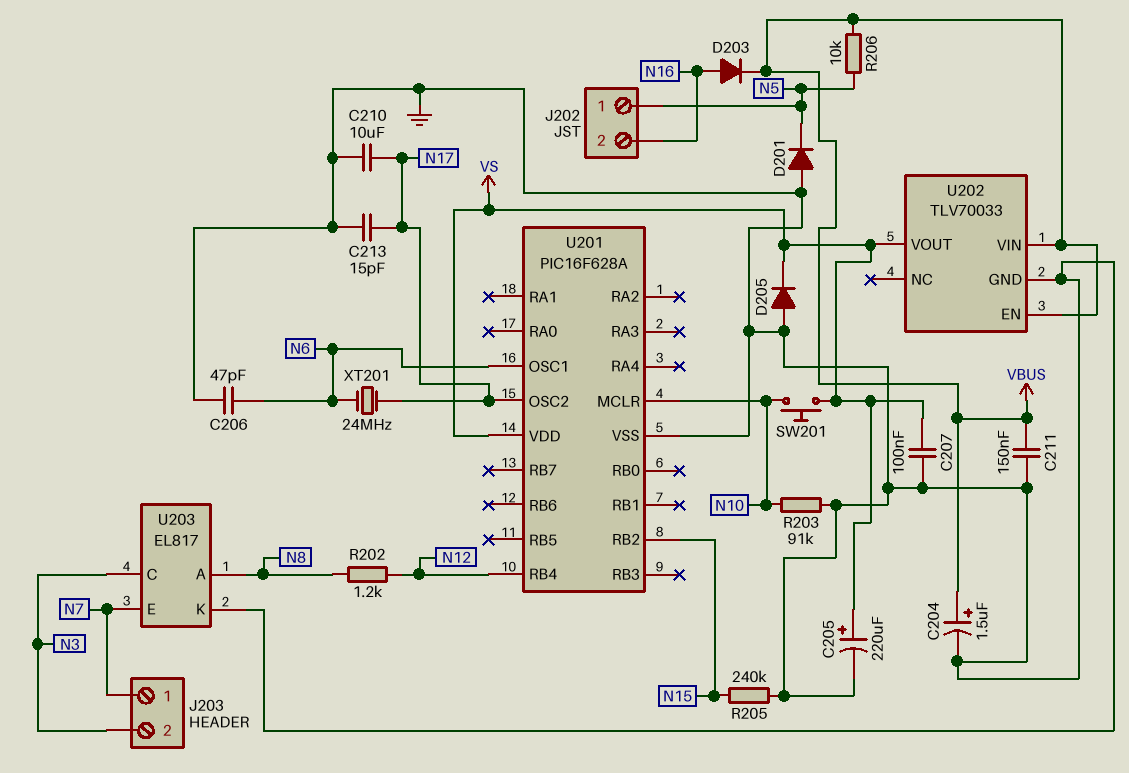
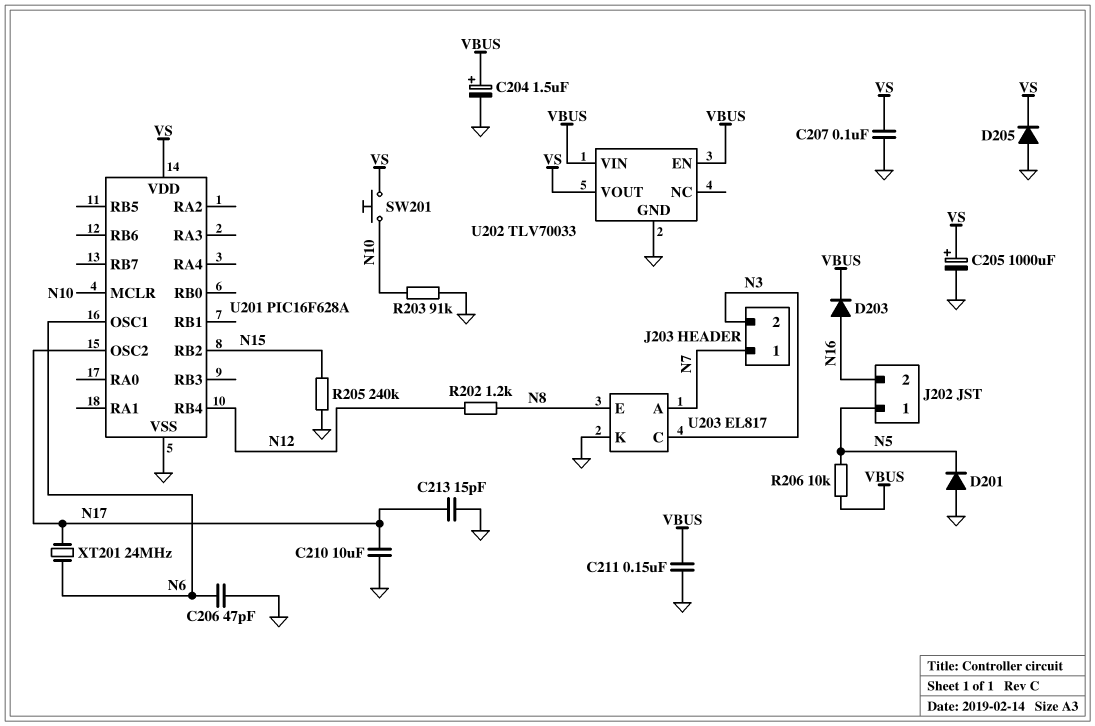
C205: 220uF (plus VS, minus GND) -> 1000uF (plus VS, minus GND)
U203 pin A: N8 -> N7
U203 pin E: N7 -> N8

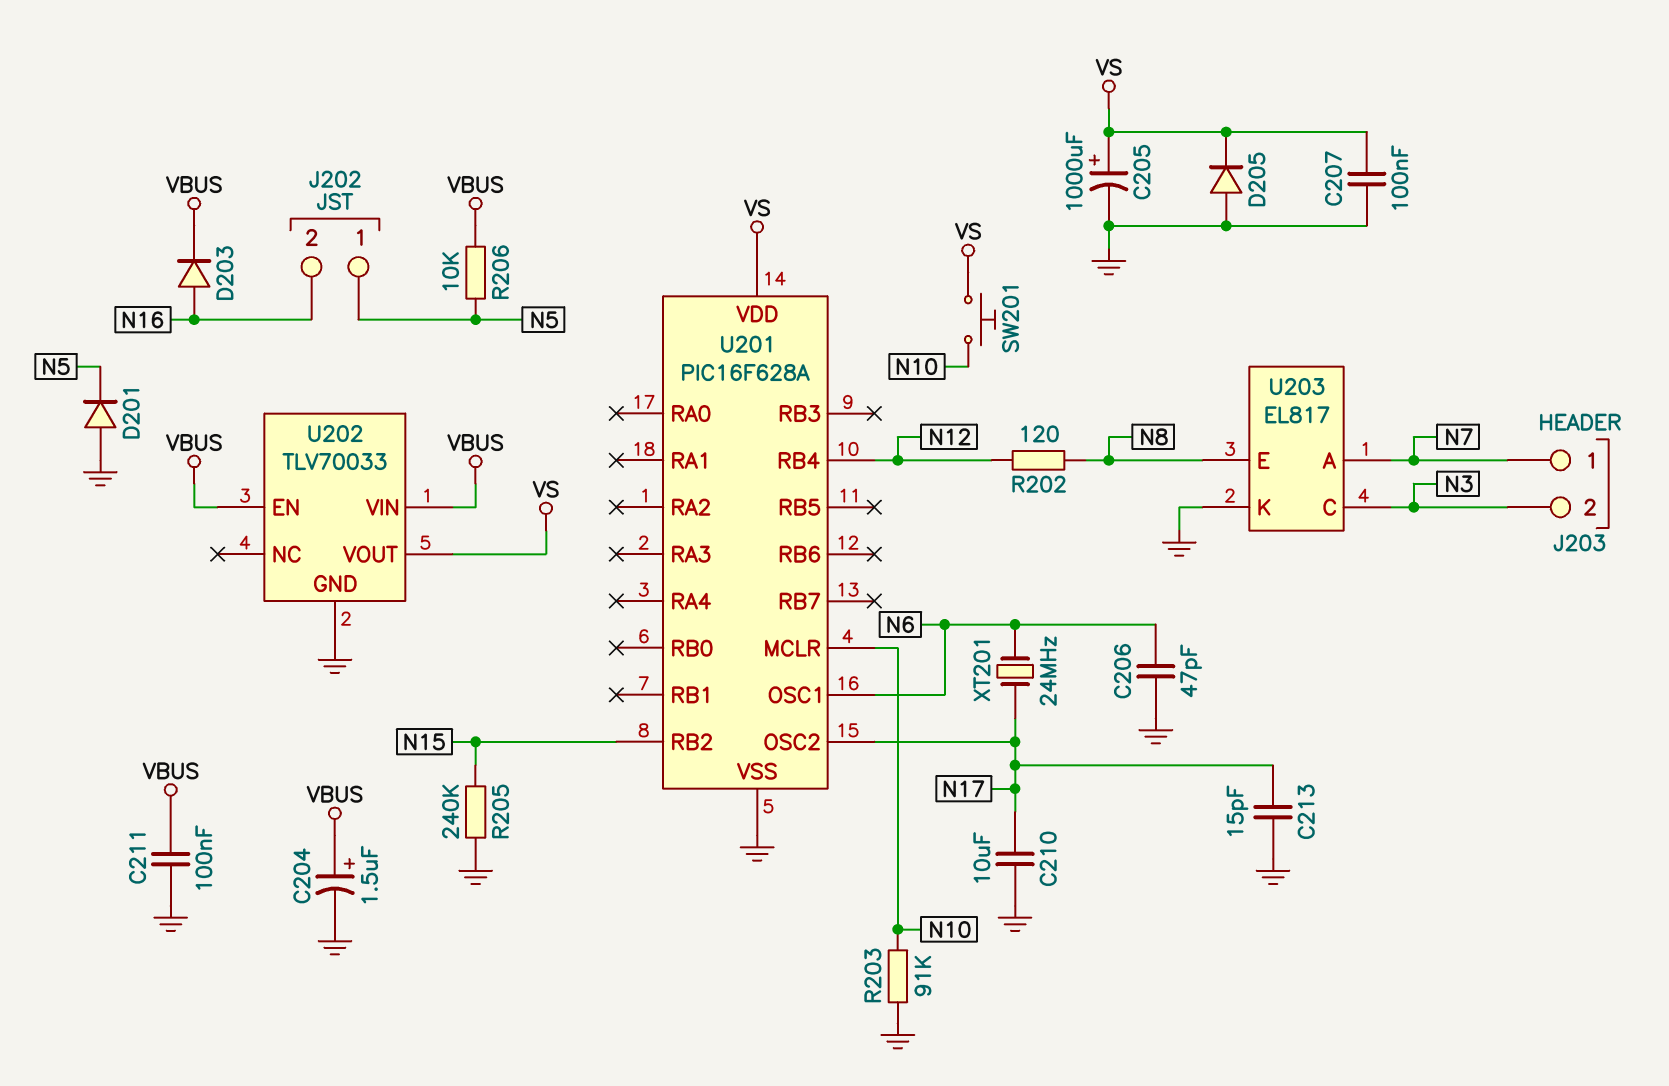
C211: 150nF (GND, VBUS) -> 100nF (GND, VBUS)
R202: 1.2k (N8, N12) -> 120 (N8, N12)

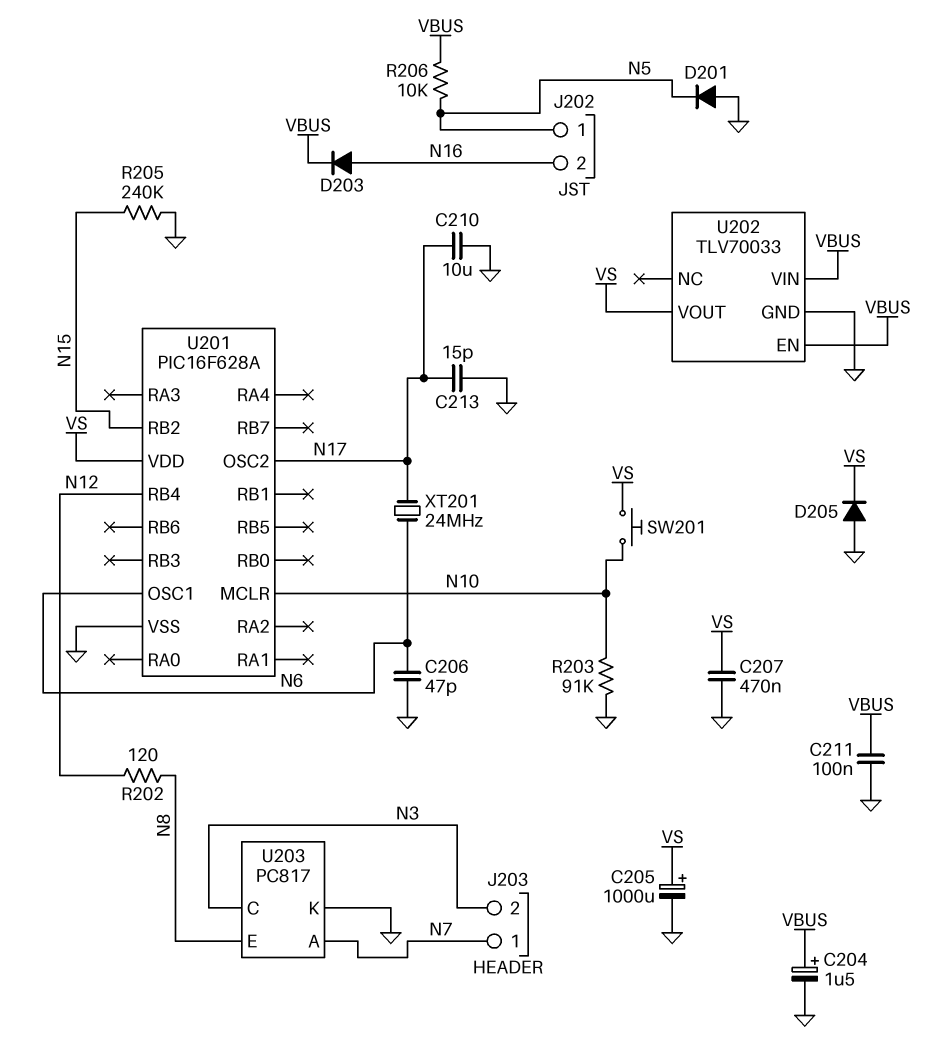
C207: 100nF (GND, VS) -> 470nF (GND, VS)
U203: EL817 -> PC817

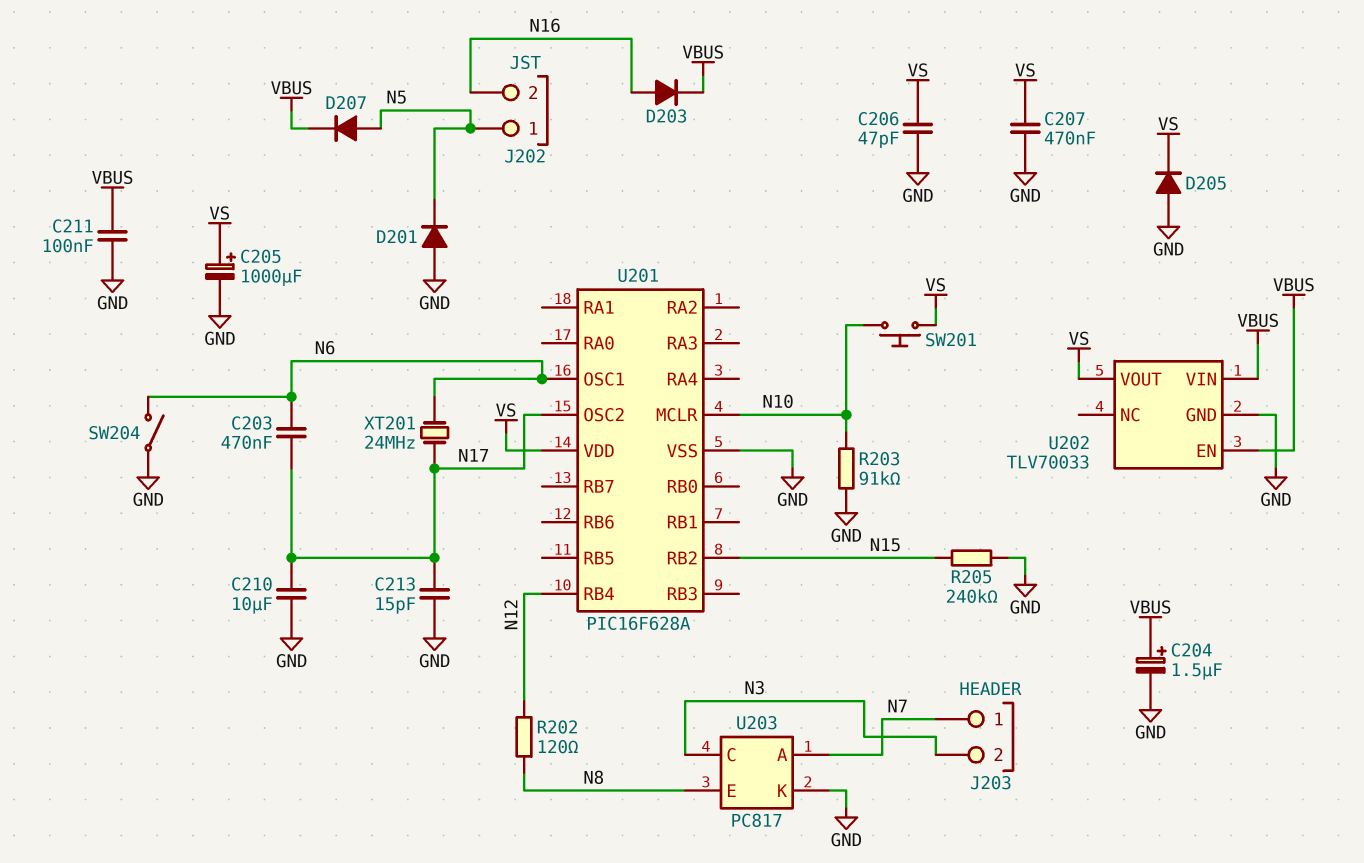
C203: none -> 470nF (N6, N17)
C206: 47pF (GND, N6) -> 47pF (GND, VS)
D207: none -> diode (A N5, K VBUS)
R206: 10k (N5, VBUS) -> none
SW204: none -> switch (GND, N6)

